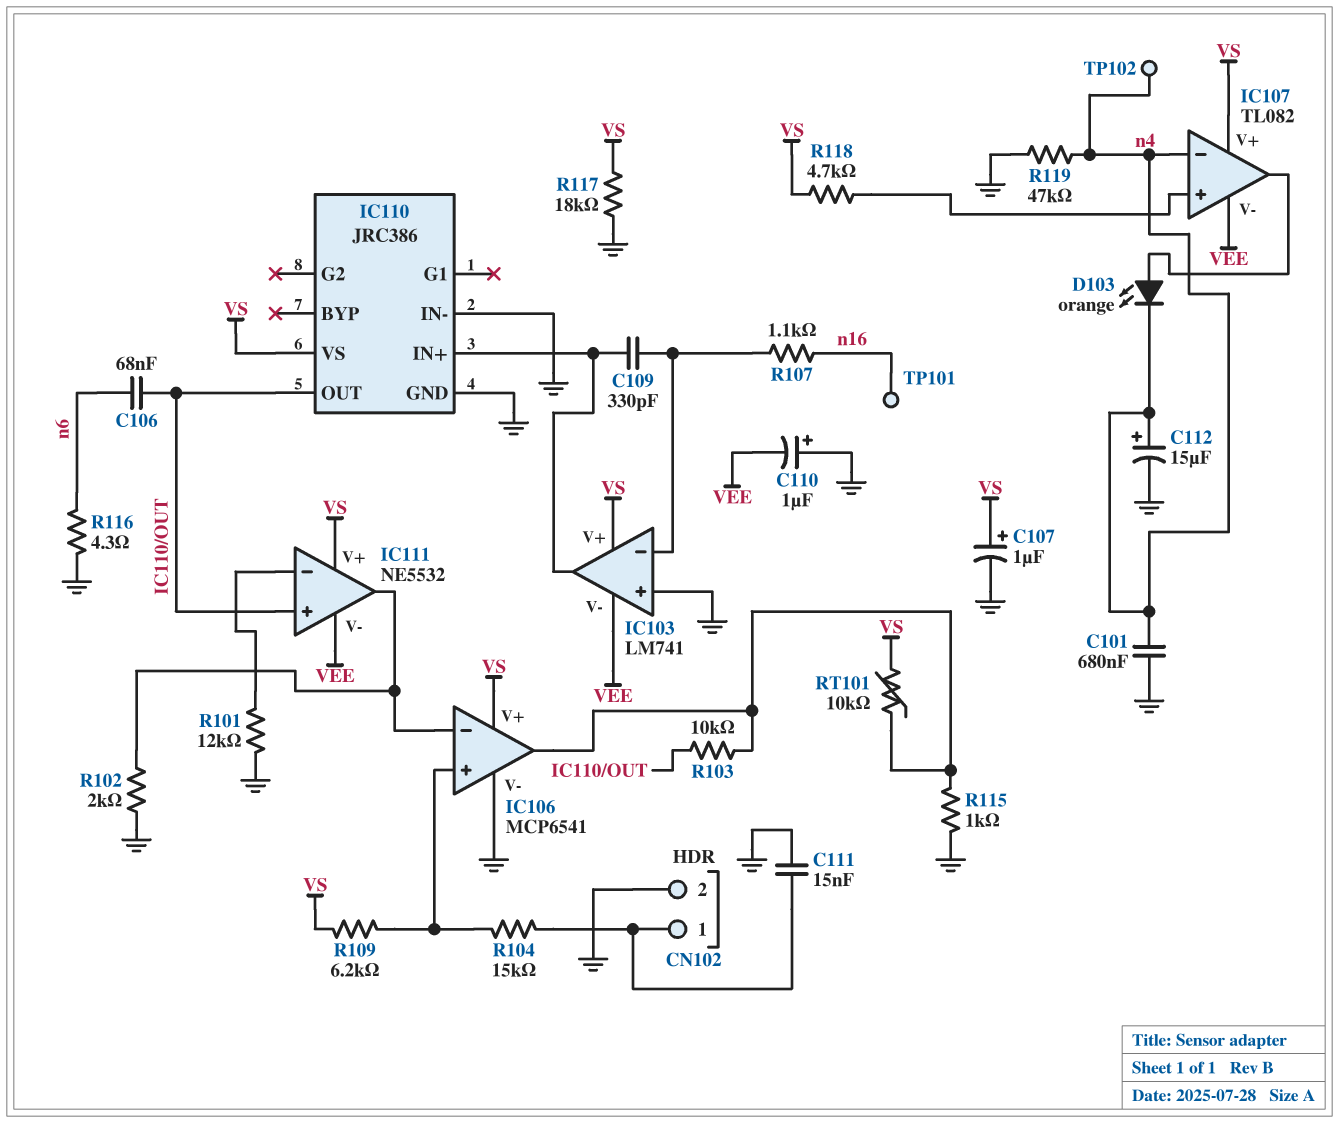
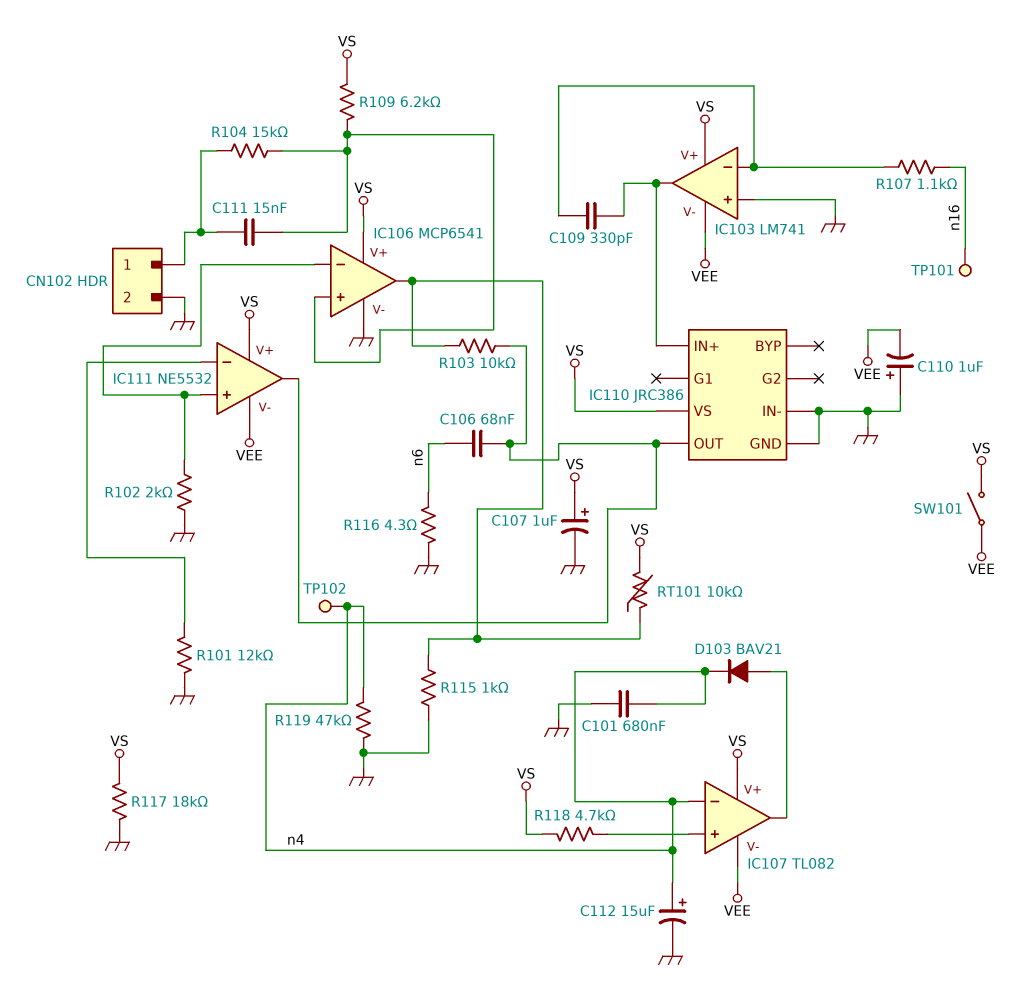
C111: 15nF (CN102/1, GND) -> 15nF (CN102/1, IC106/in+)
D103: LED orange (A IC107/out, K n4) -> diode BAV21 (A IC107/out, K n4)
IC111 pin in+: IC110/OUT -> IC106/in-
IC111 pin out: IC106/in- -> IC110/OUT
SW101: none -> switch (VEE, VS)

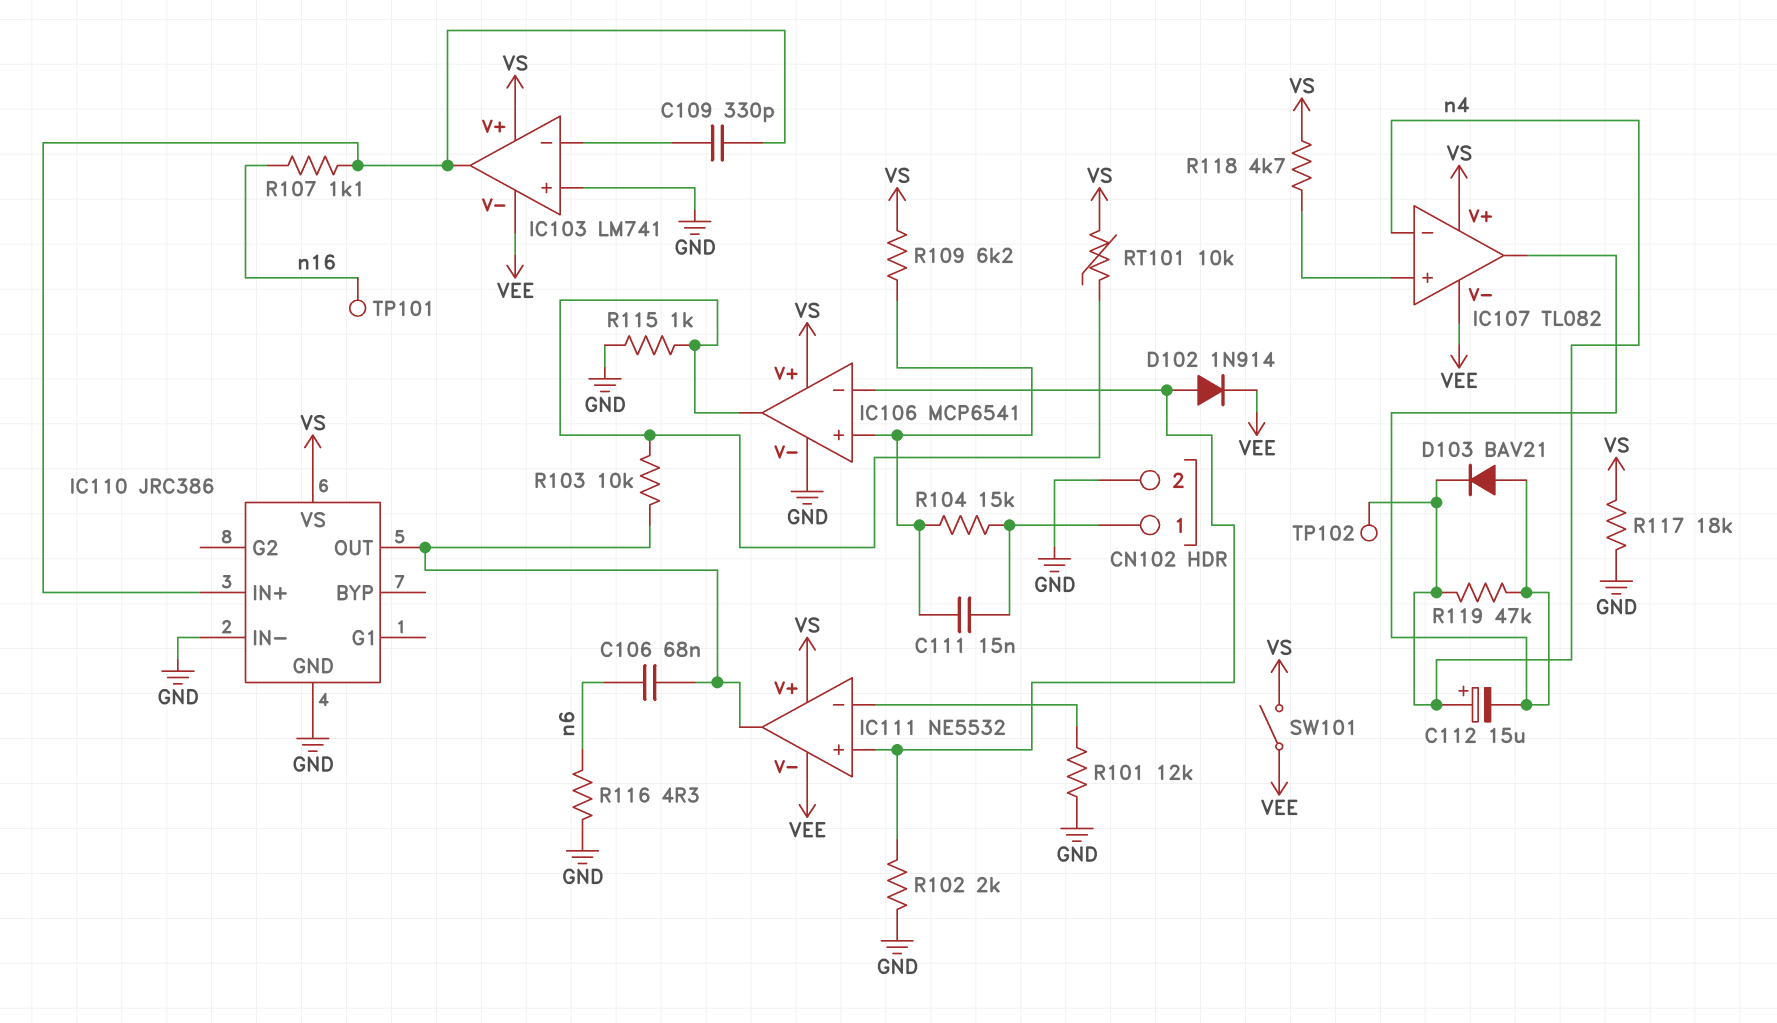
C101: 680nF (GND, n4) -> none
C107: 1uF (plus VS, minus GND) -> none
C110: 1uF (plus GND, minus VEE) -> none
C112: 15uF (plus n4, minus GND) -> 15uF (plus n4, minus IC107/out)
D102: none -> diode 1N914 (A IC106/in-, K VEE)
R107: 1.1k (IC103/in-, n16) -> 1.1k (IC103/out, n16)
R119: 47k (GND, n4) -> 47k (IC107/out, n4)

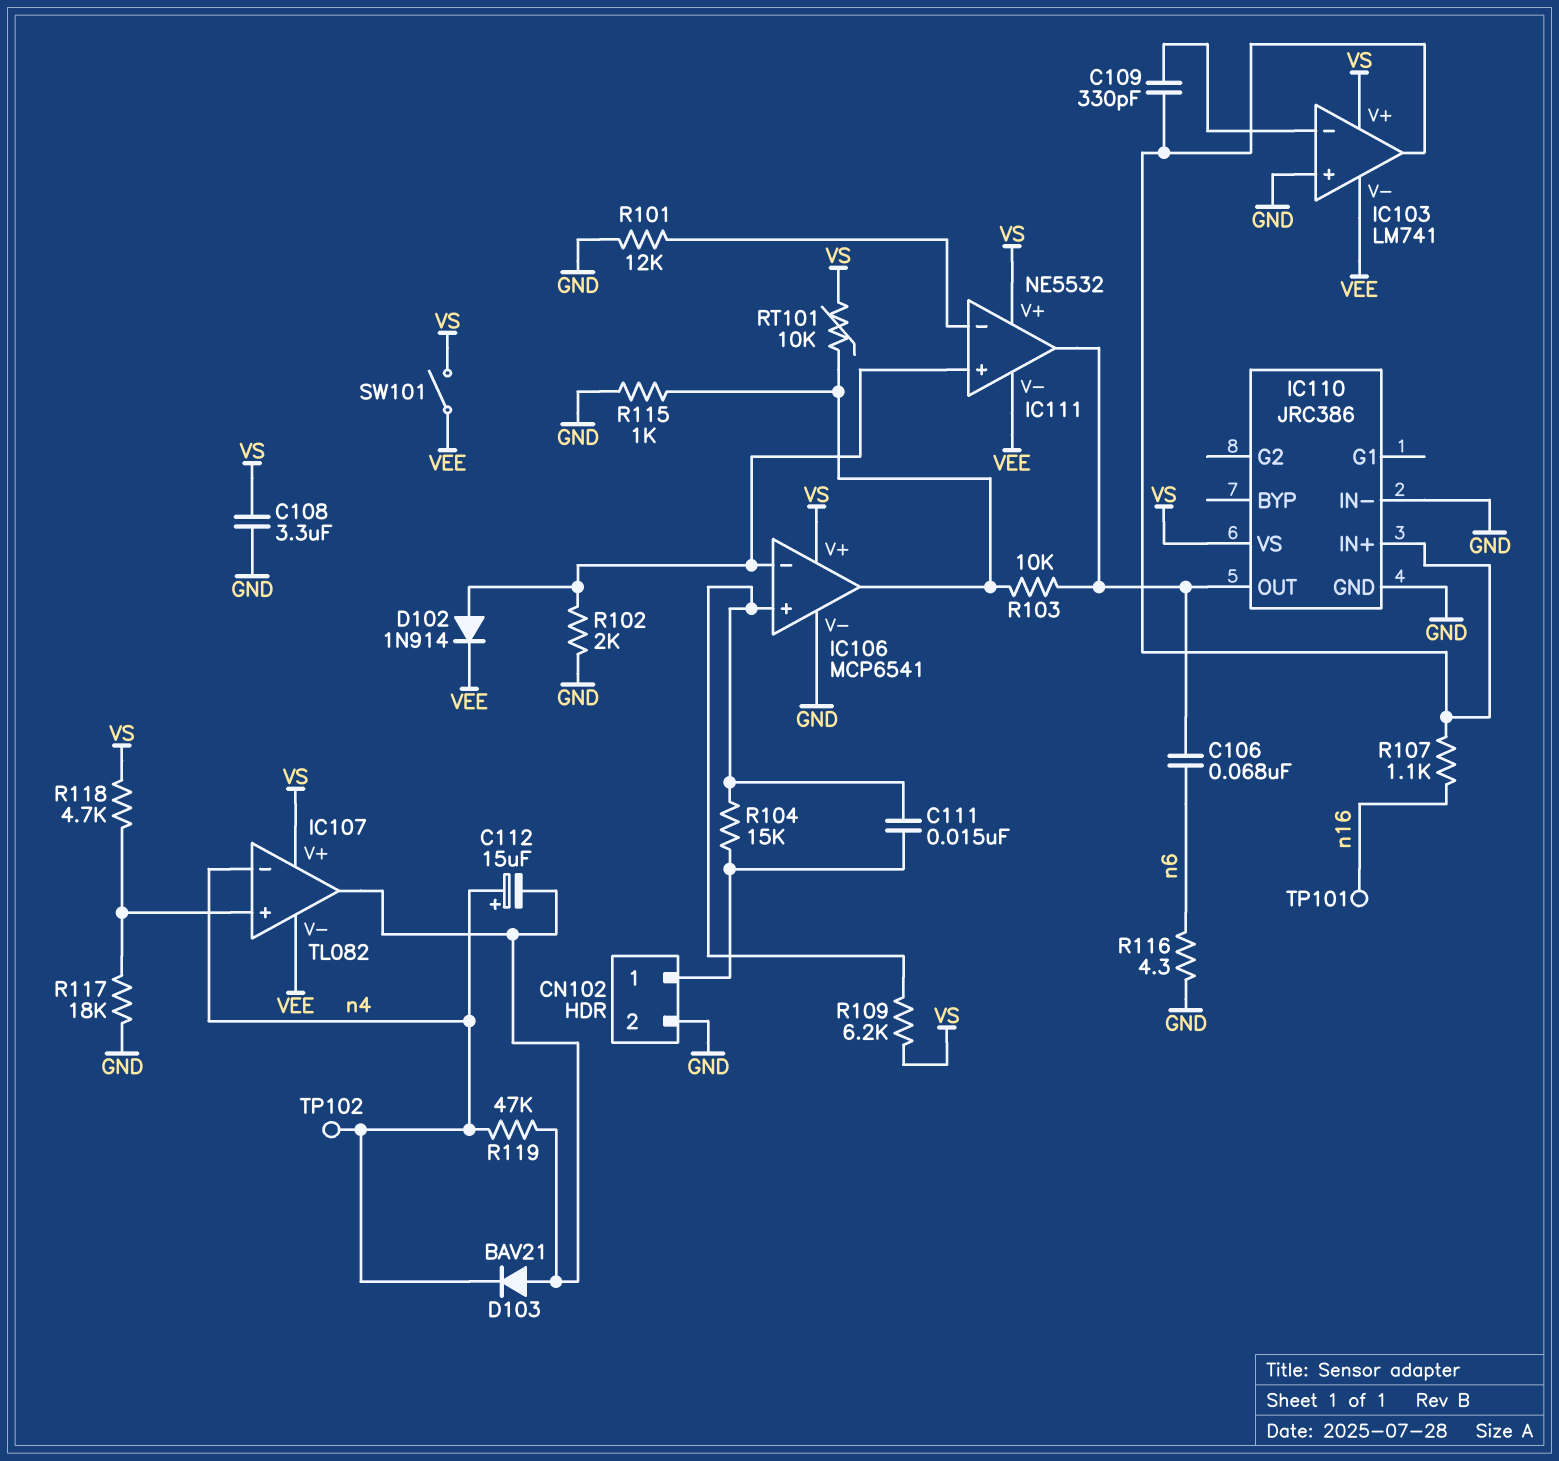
C108: none -> 3.3uF (GND, VS)
R117: 18k (GND, VS) -> 18k (GND, IC107/in+)

